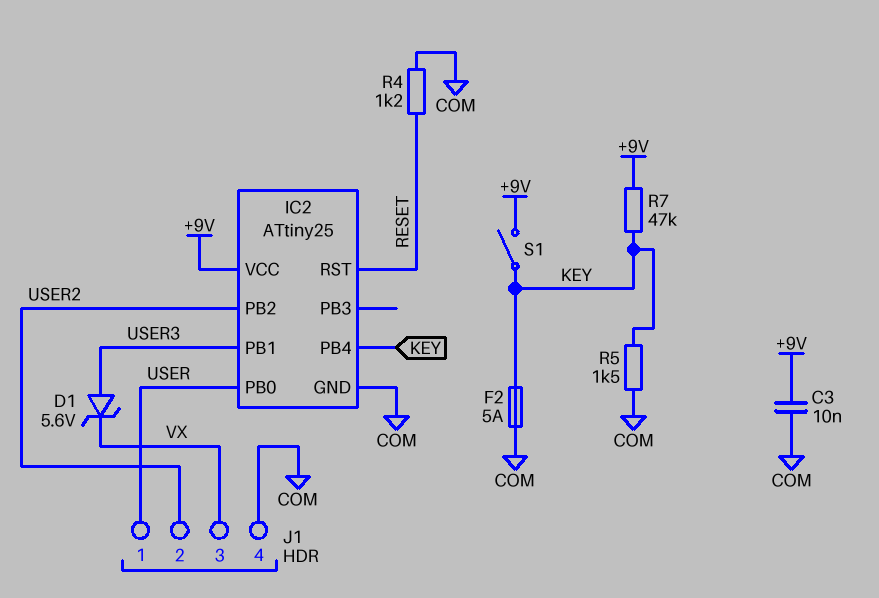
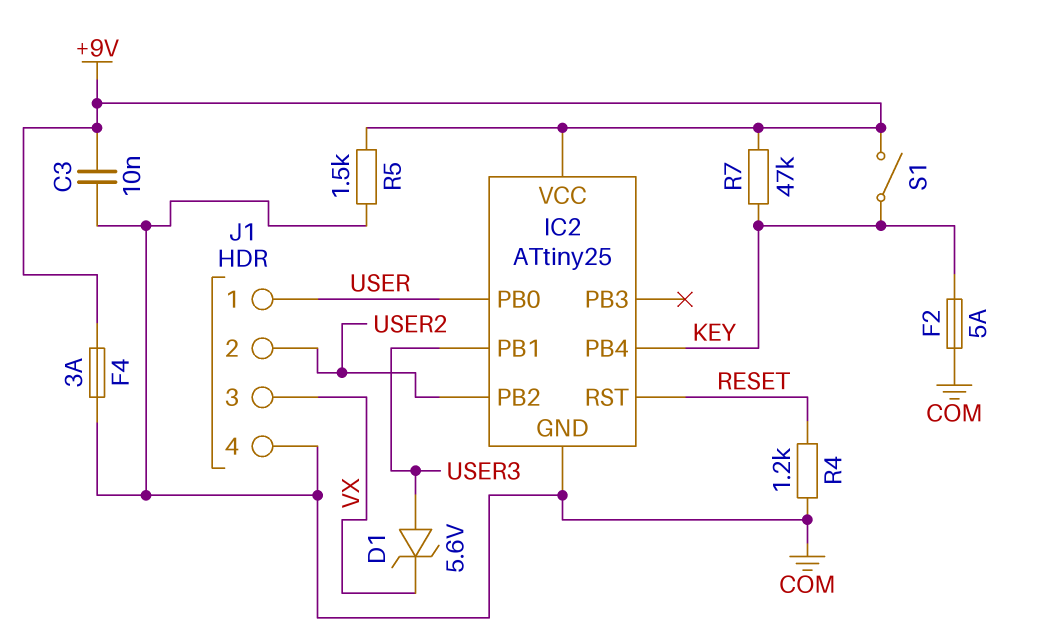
F4: none -> 3A (+9V, COM)
R5: 1.5k (COM, KEY) -> 1.5k (+9V, COM)

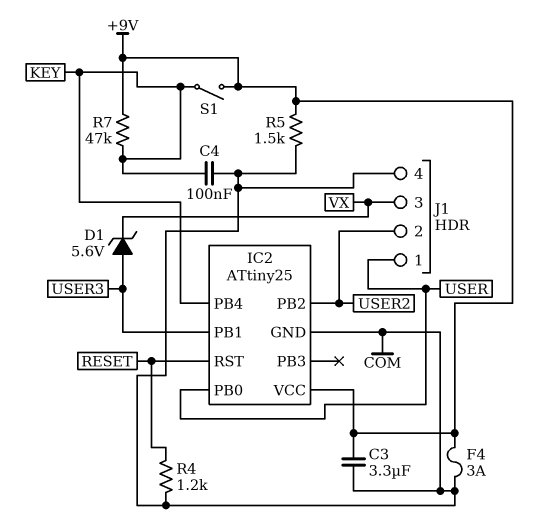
C3: 10nF (+9V, COM) -> 3.3uF (+9V, COM)
C4: none -> 100nF (COM, KEY)
F2: 5A (COM, KEY) -> none

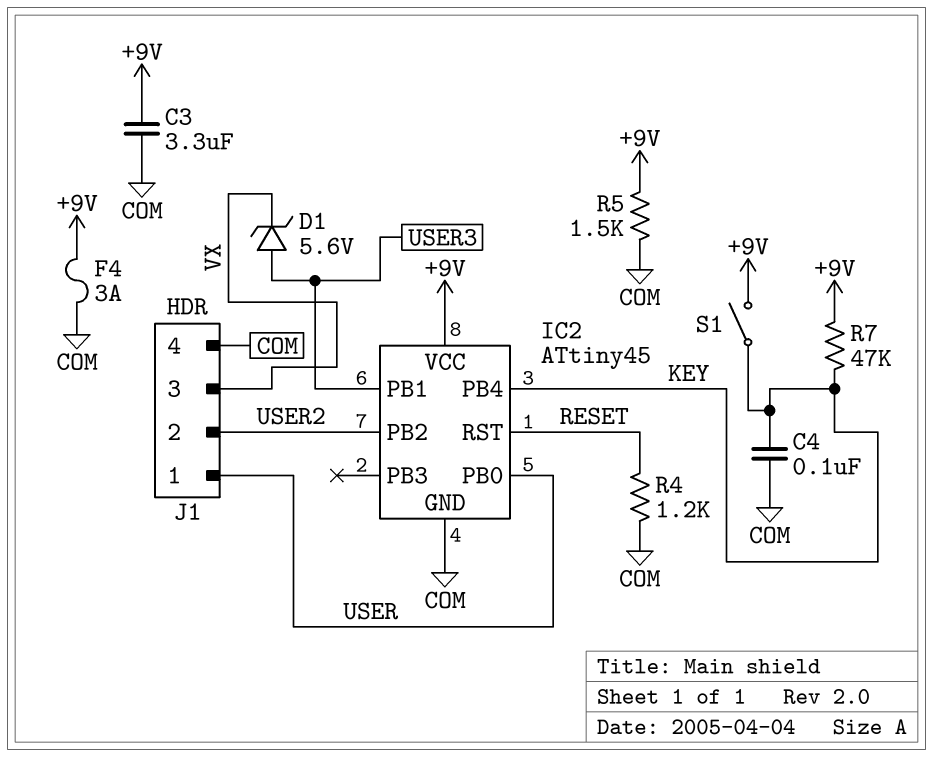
IC2: ATtiny25 -> ATtiny45

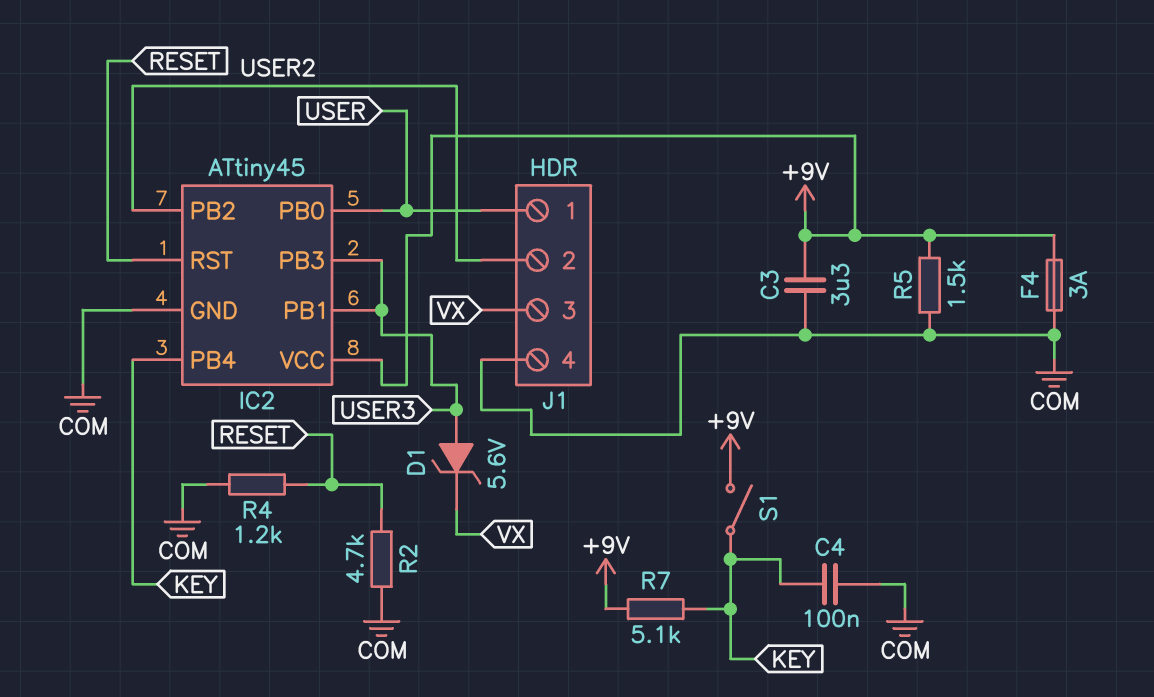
IC2 pin PB3: none -> USER3
R2: none -> 4.7k (COM, RESET)
R7: 47k (+9V, KEY) -> 5.1k (+9V, KEY)

